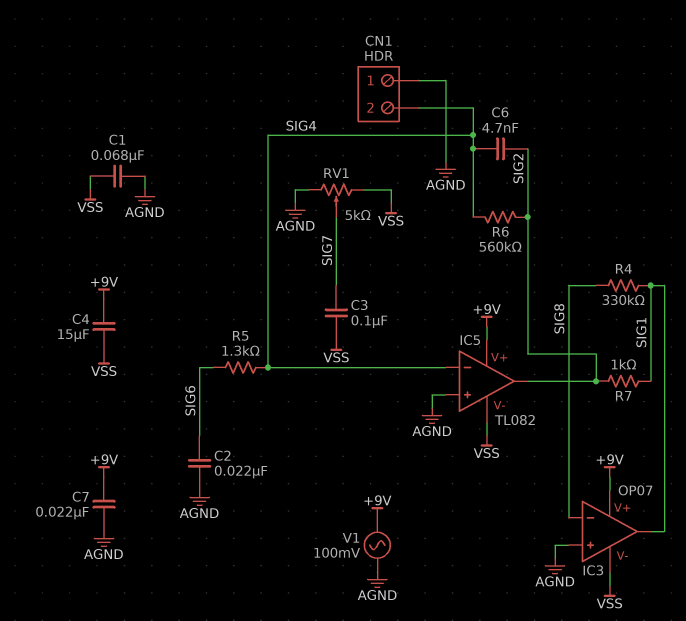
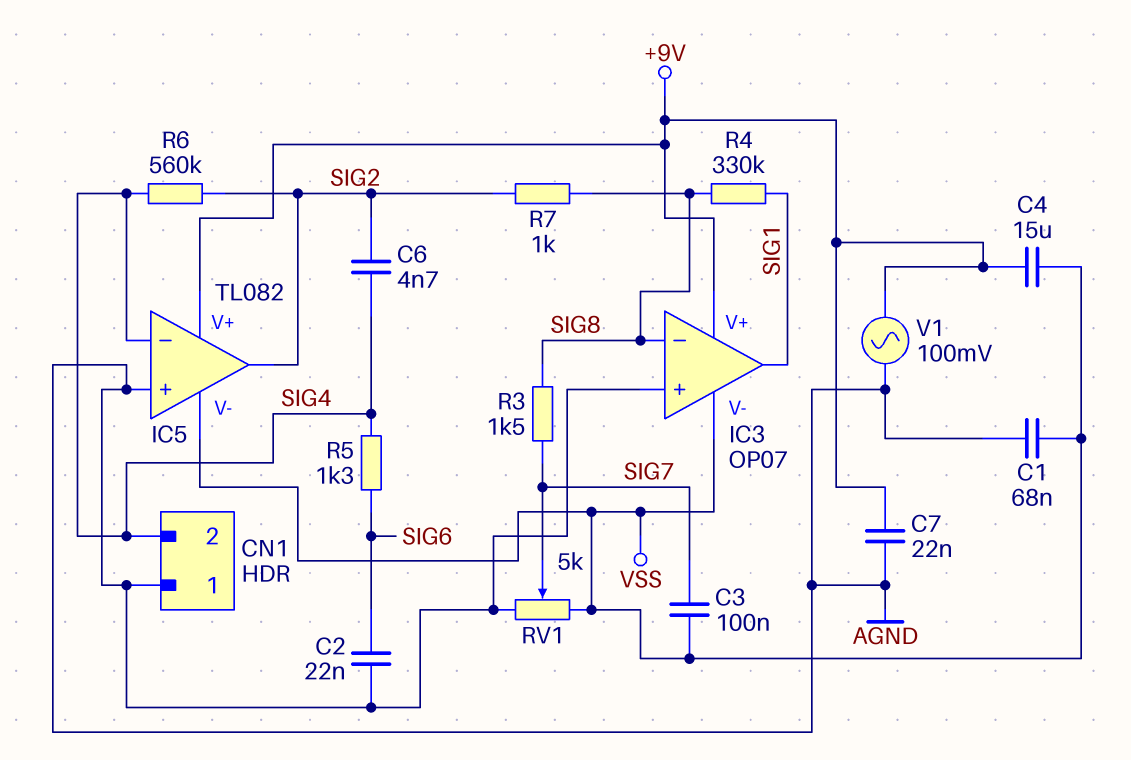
R3: none -> 1.5k (SIG7, SIG8)
R7: 1k (SIG1, SIG2) -> 1k (SIG2, SIG8)

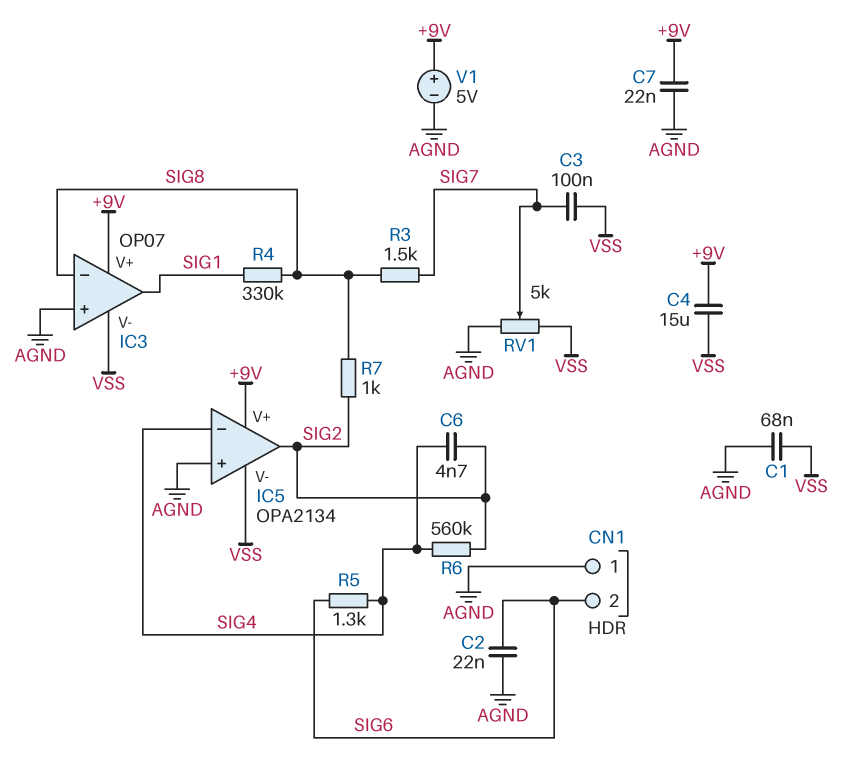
CN1 pin 2: SIG4 -> SIG6
IC5: TL082 -> OPA2134
V1: AC 100mV (+9V, AGND) -> 5V (plus +9V, minus AGND)

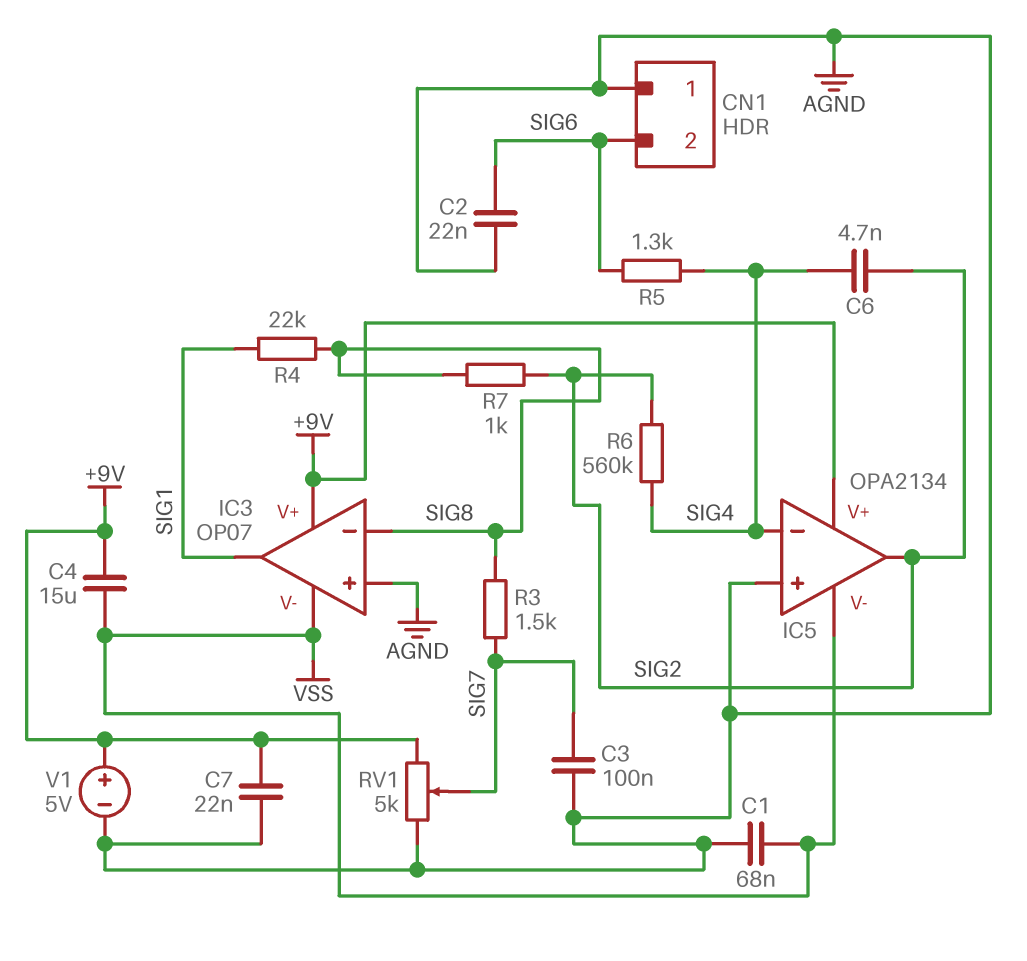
C3: 100nF (SIG7, VSS) -> 100nF (AGND, SIG7)
R4: 330k (SIG1, SIG8) -> 22k (SIG1, SIG8)
RV1: 5k (AGND, VSS, wiper SIG7) -> 5k (+9V, AGND, wiper SIG7)

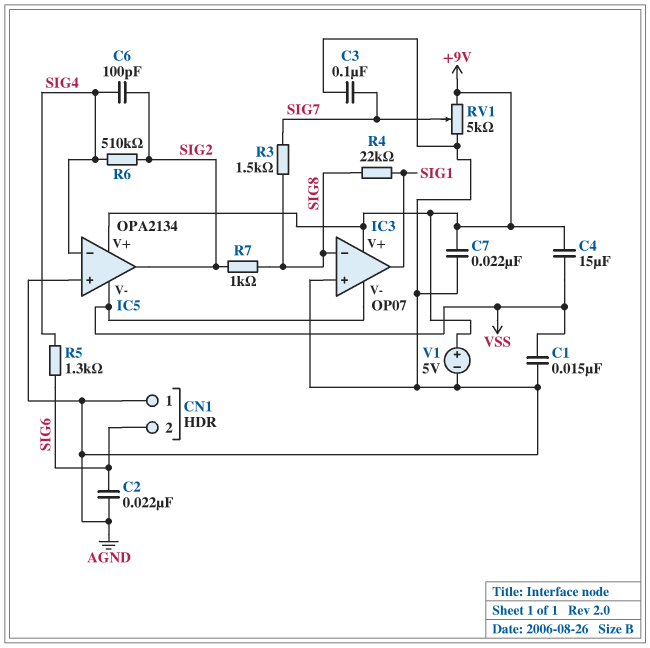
C1: 68nF (AGND, VSS) -> 15nF (AGND, VSS)
C6: 4.7nF (SIG2, SIG4) -> 100pF (SIG2, SIG4)
R6: 560k (SIG2, SIG4) -> 510k (SIG2, SIG4)

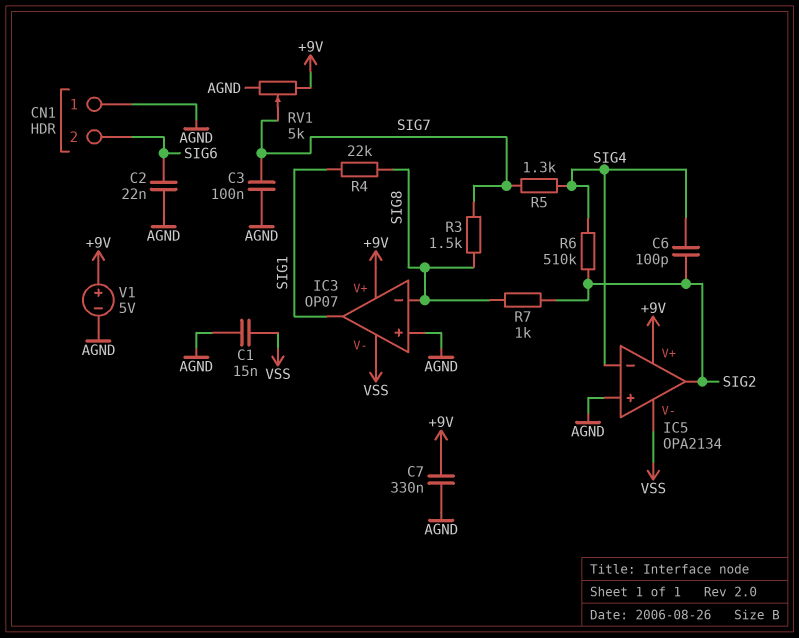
C4: 15uF (+9V, VSS) -> none
C7: 22nF (+9V, AGND) -> 330nF (+9V, AGND)
R5: 1.3k (SIG4, SIG6) -> 1.3k (SIG4, SIG7)

